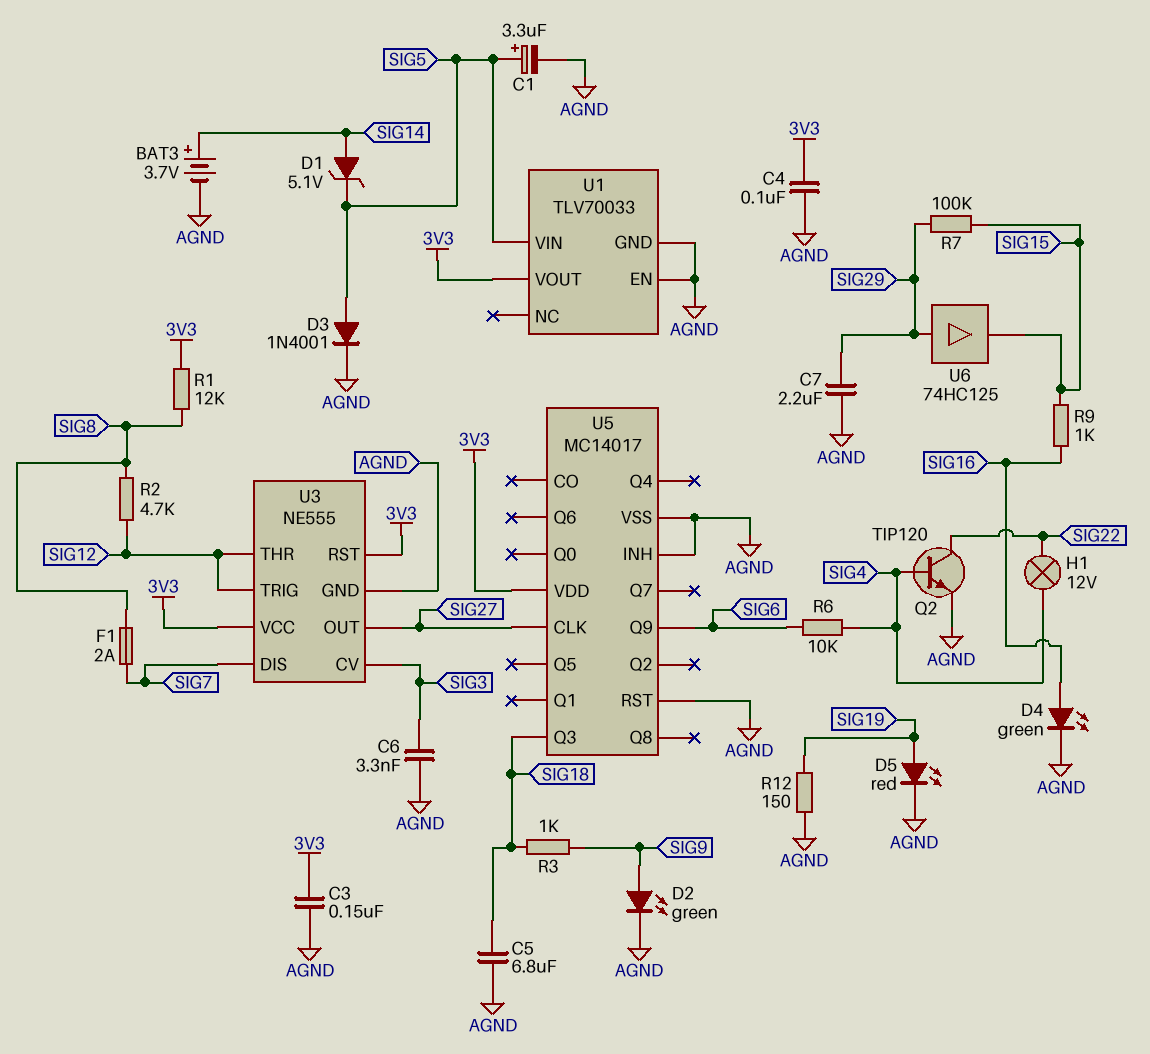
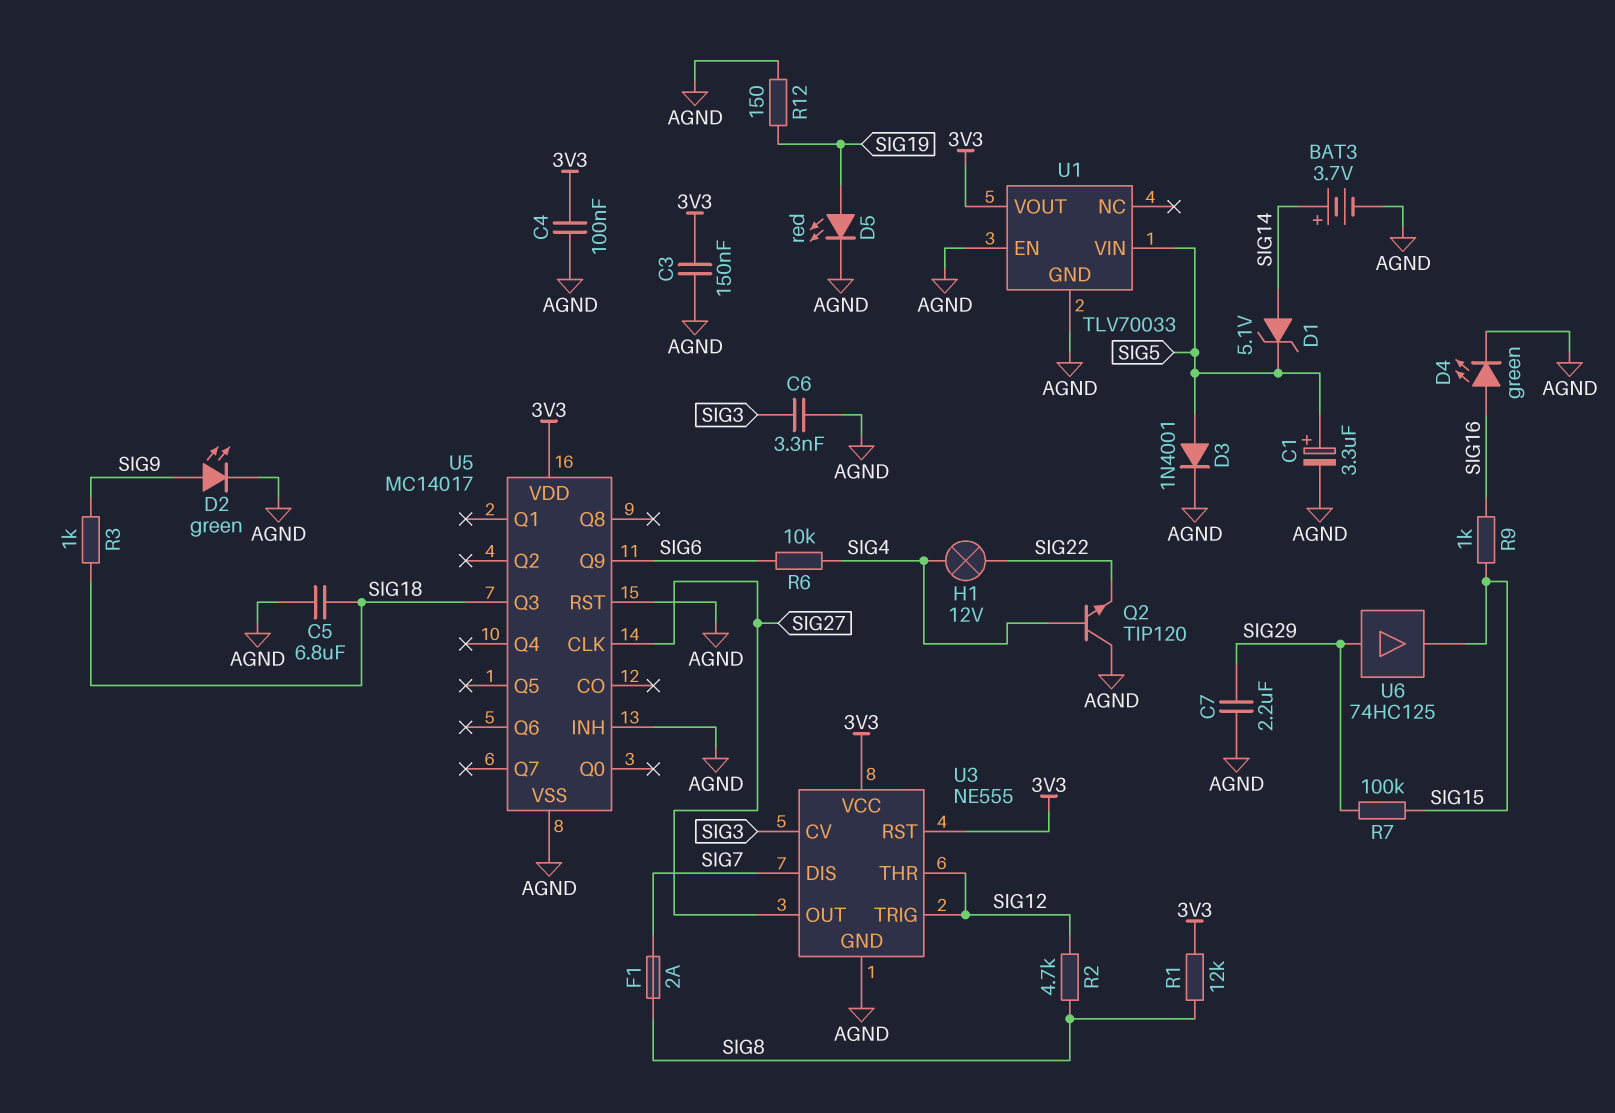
Q2: NPN TIP120 (B SIG4, C SIG22, E AGND) -> NPN TIP120 (B SIG4, C AGND, E SIG22)

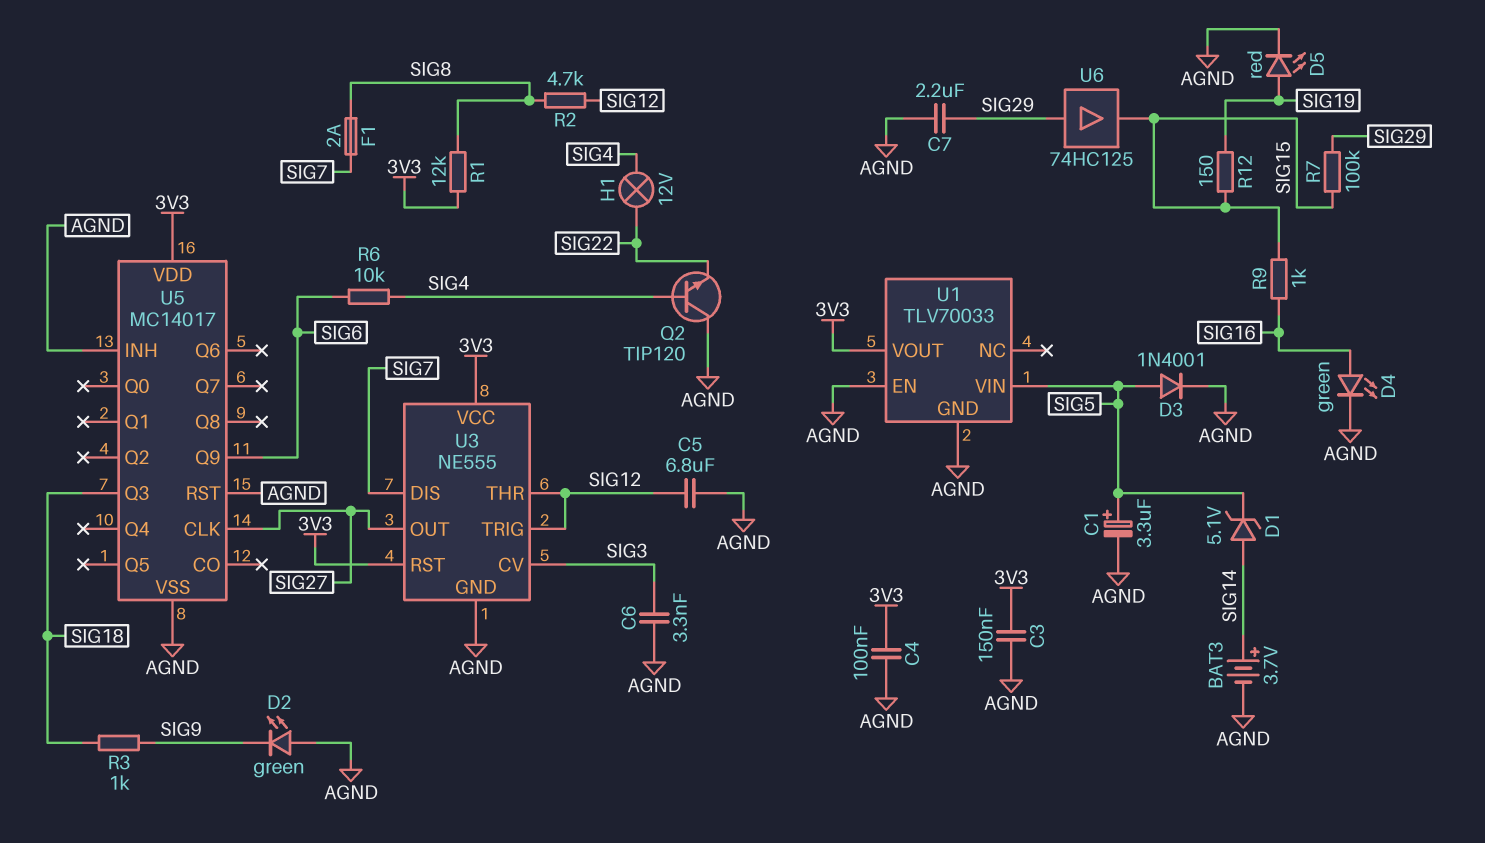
C5: 6.8uF (AGND, SIG18) -> 6.8uF (AGND, SIG12)
D2: LED green (A SIG9, K AGND) -> LED green (A AGND, K SIG9)
R12: 150 (AGND, SIG19) -> 150 (SIG15, SIG19)

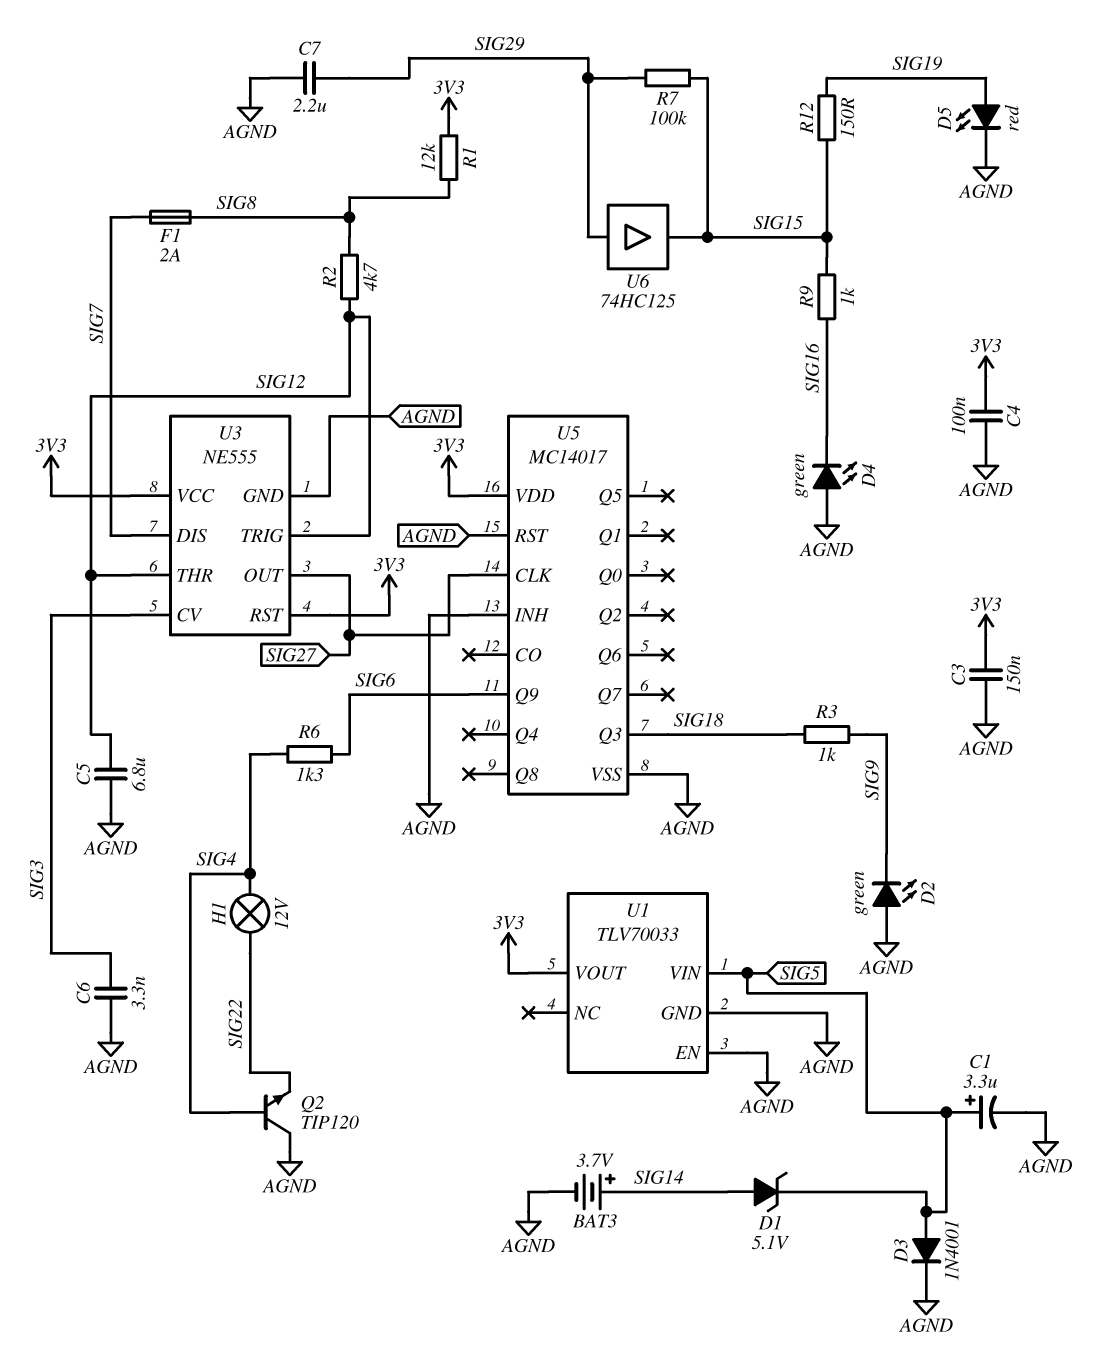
D4: LED green (A SIG16, K AGND) -> LED green (A AGND, K SIG16)
R6: 10k (SIG4, SIG6) -> 1.3k (SIG4, SIG6)

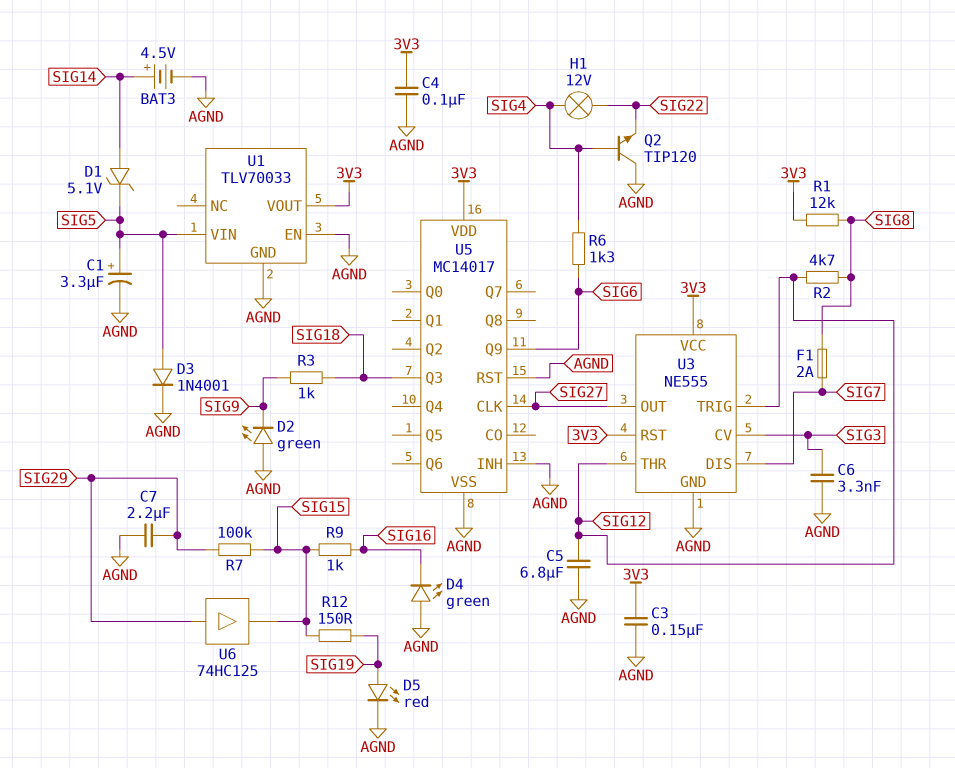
BAT3: 3.7V (plus SIG14, minus AGND) -> 4.5V (plus SIG14, minus AGND)

